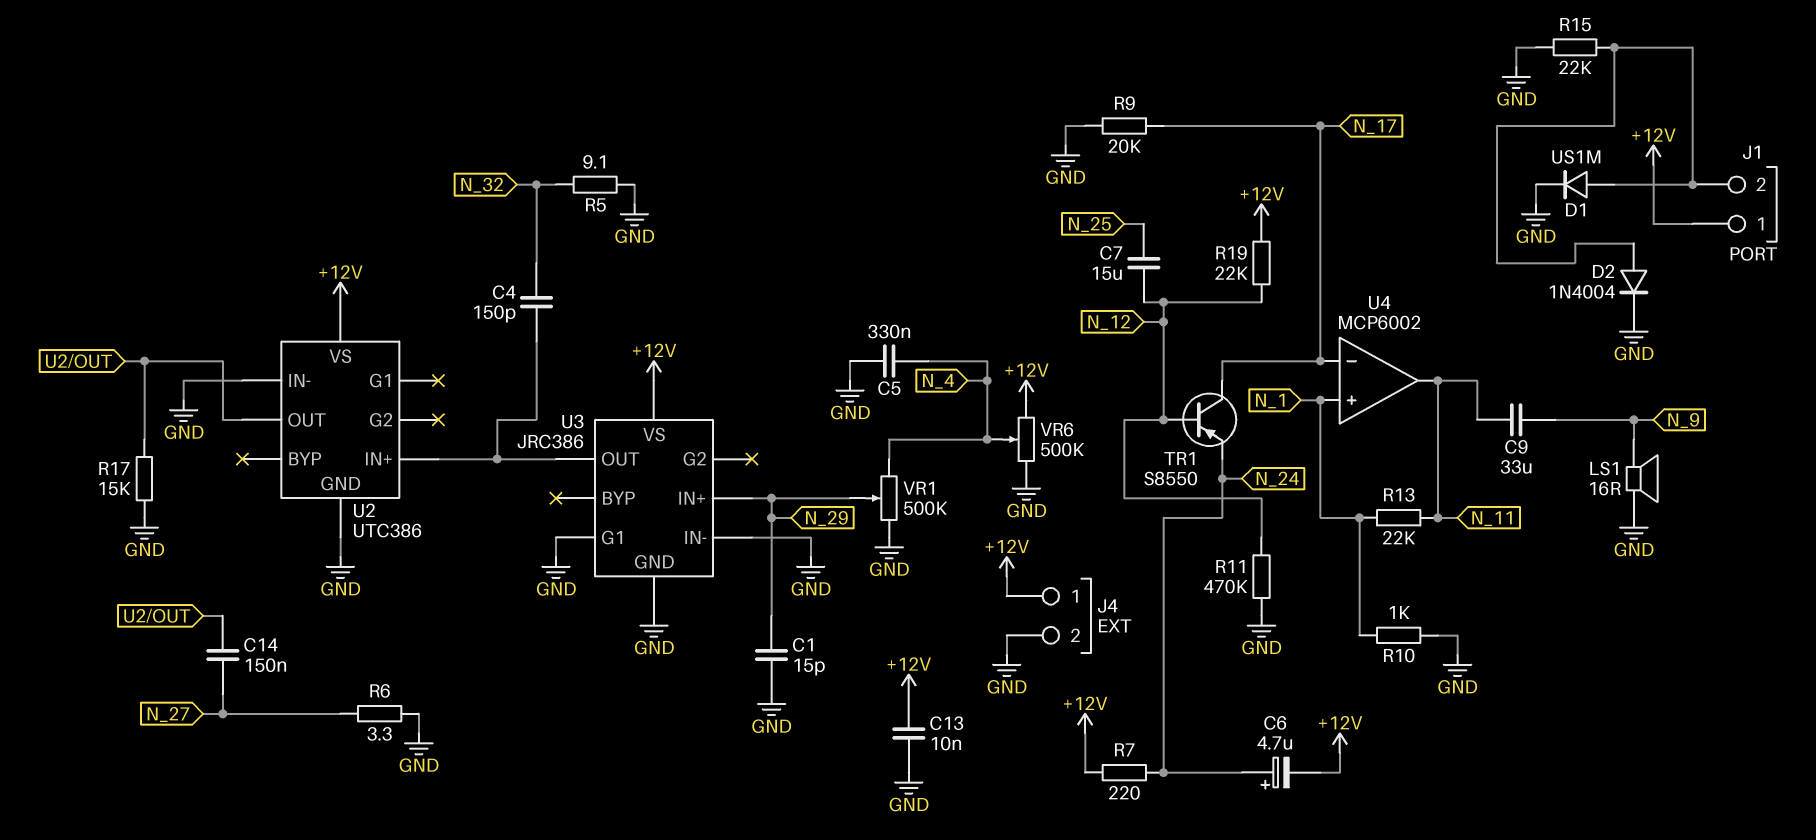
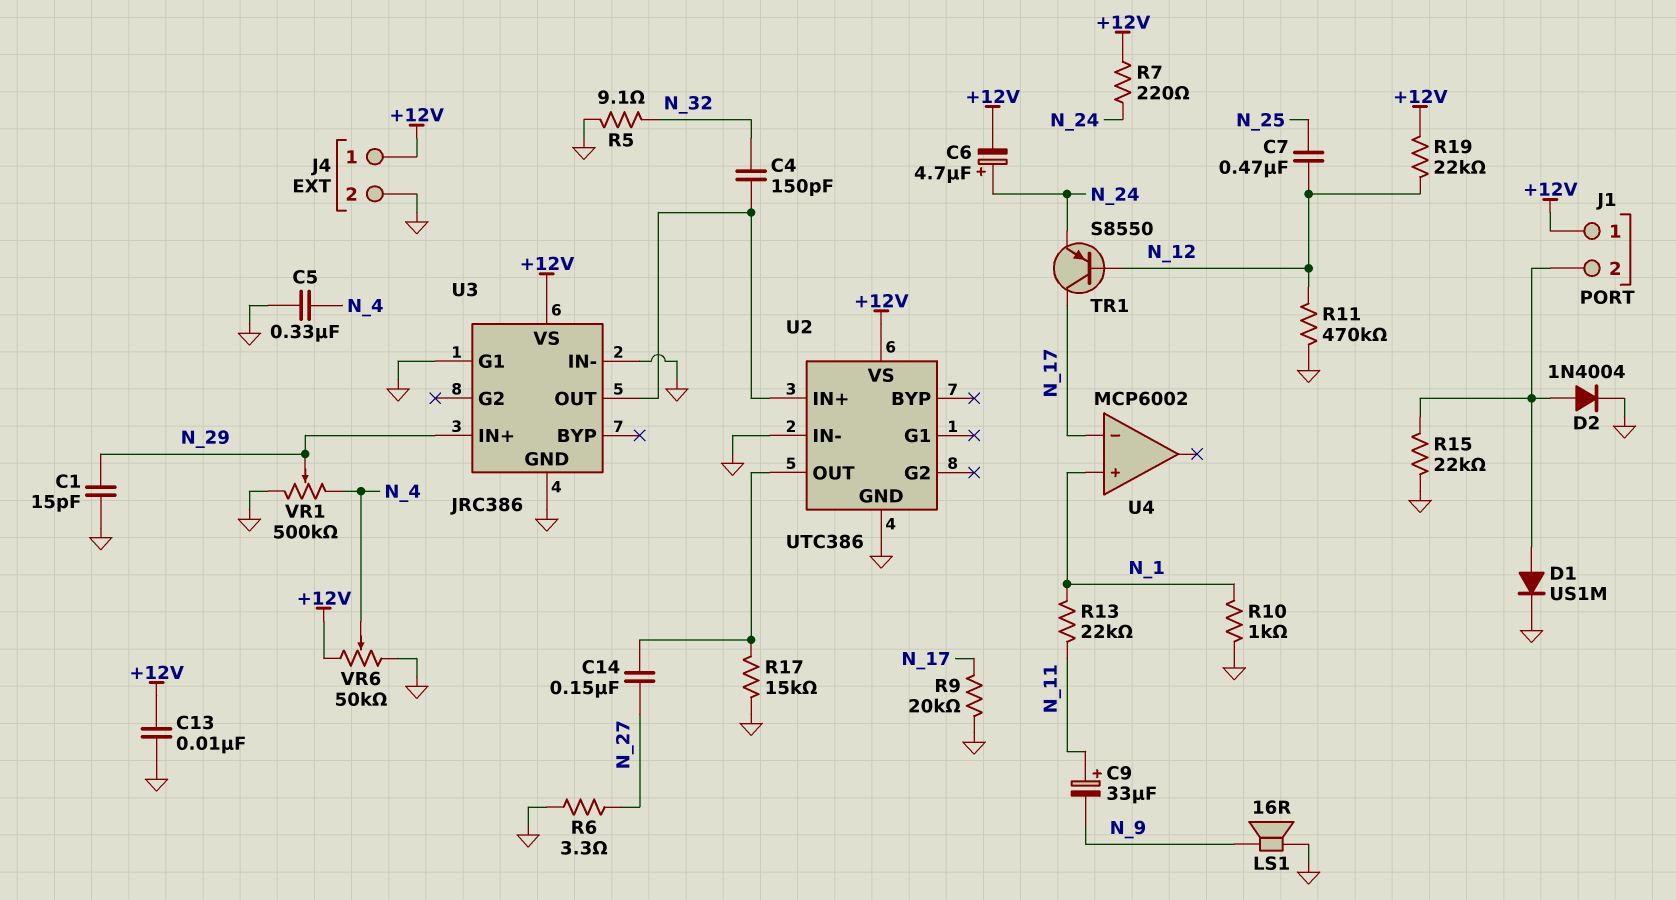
C7: 15uF (N_12, N_25) -> 470nF (N_12, N_25)
C9: 33uF (N_9, N_11) -> 33uF (plus N_11, minus N_9)
U4 pin out: N_11 -> none
VR6: 500k (+12V, GND, wiper N_4) -> 50k (+12V, GND, wiper N_4)

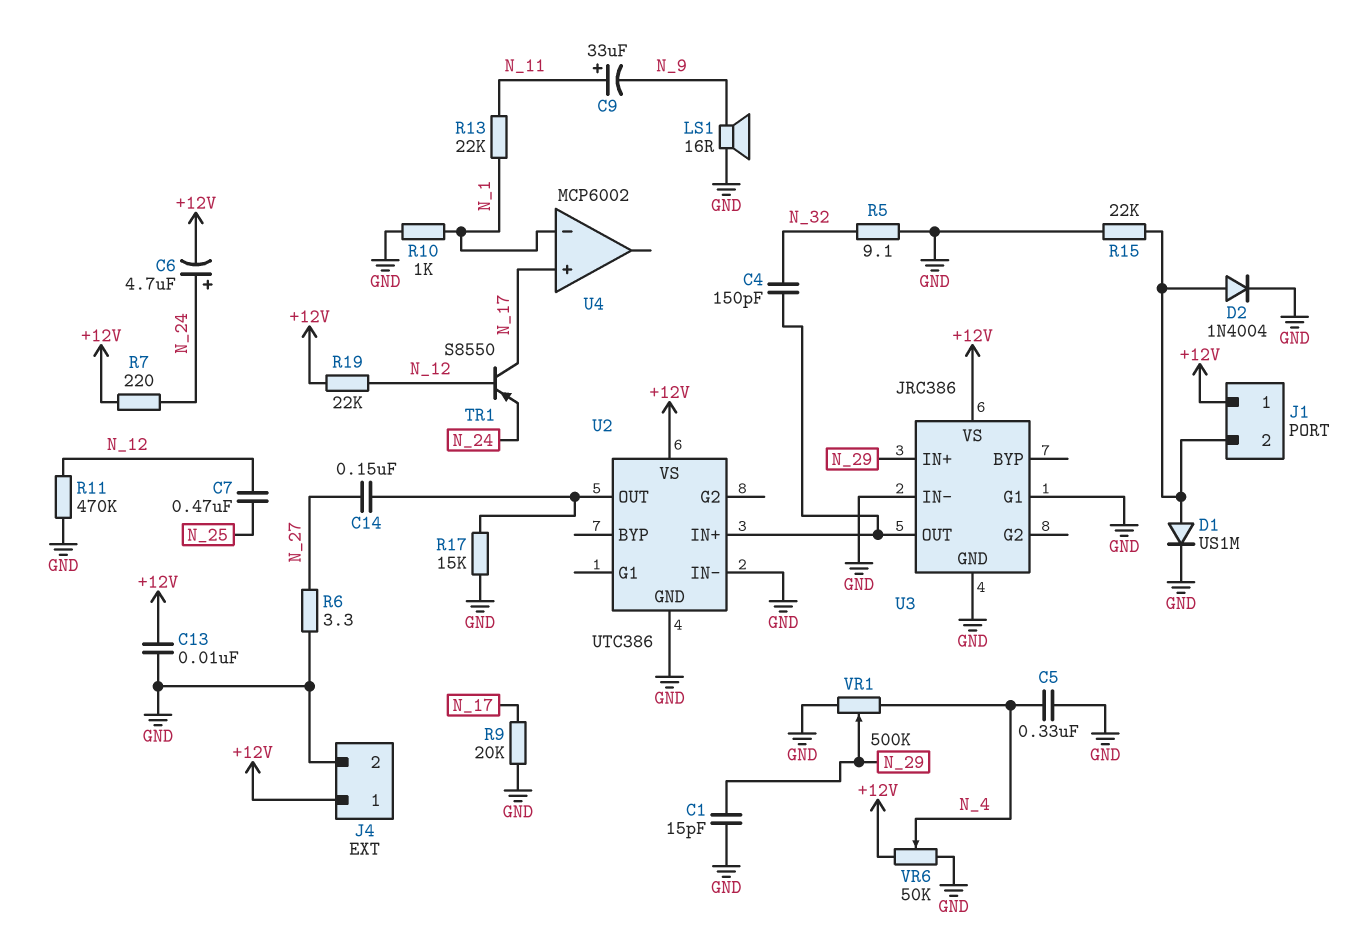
U4 pin in+: N_1 -> N_17
U4 pin in-: N_17 -> N_1

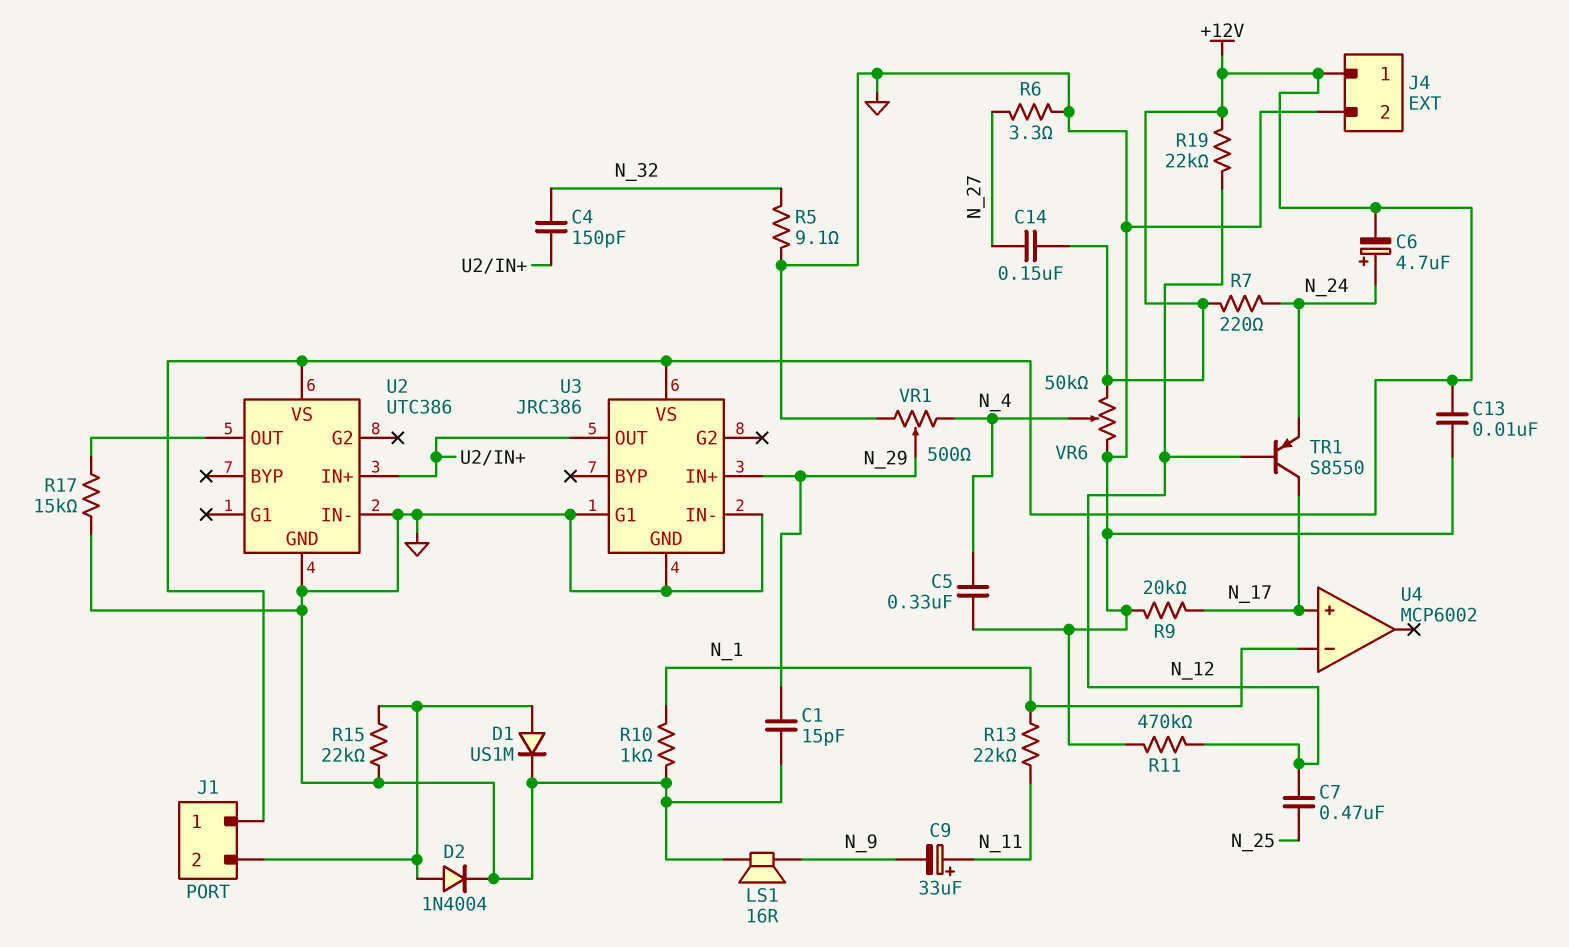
C14: 150nF (N_27, U2/OUT) -> 150nF (+12V, N_27)
VR1: 500k (GND, N_4, wiper N_29) -> 500 (GND, N_4, wiper N_29)

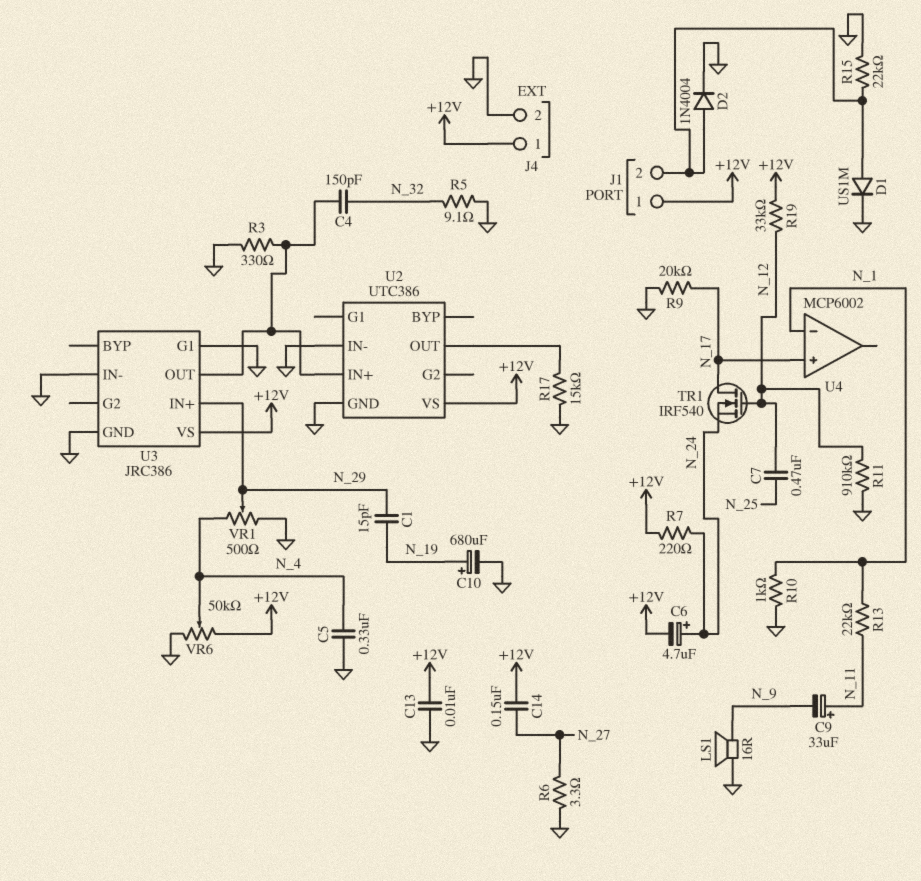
C1: 15pF (GND, N_29) -> 15pF (N_19, N_29)
C10: none -> 680uF (plus N_19, minus GND)
R3: none -> 330 (GND, U2/IN+)
R11: 470k (GND, N_12) -> 910k (GND, N_12)
R19: 22k (+12V, N_12) -> 33k (+12V, N_12)
TR1: PNP S8550 (B N_12, C N_17, E N_24) -> NMOS IRF540 (G N_12, D N_17, S N_24)

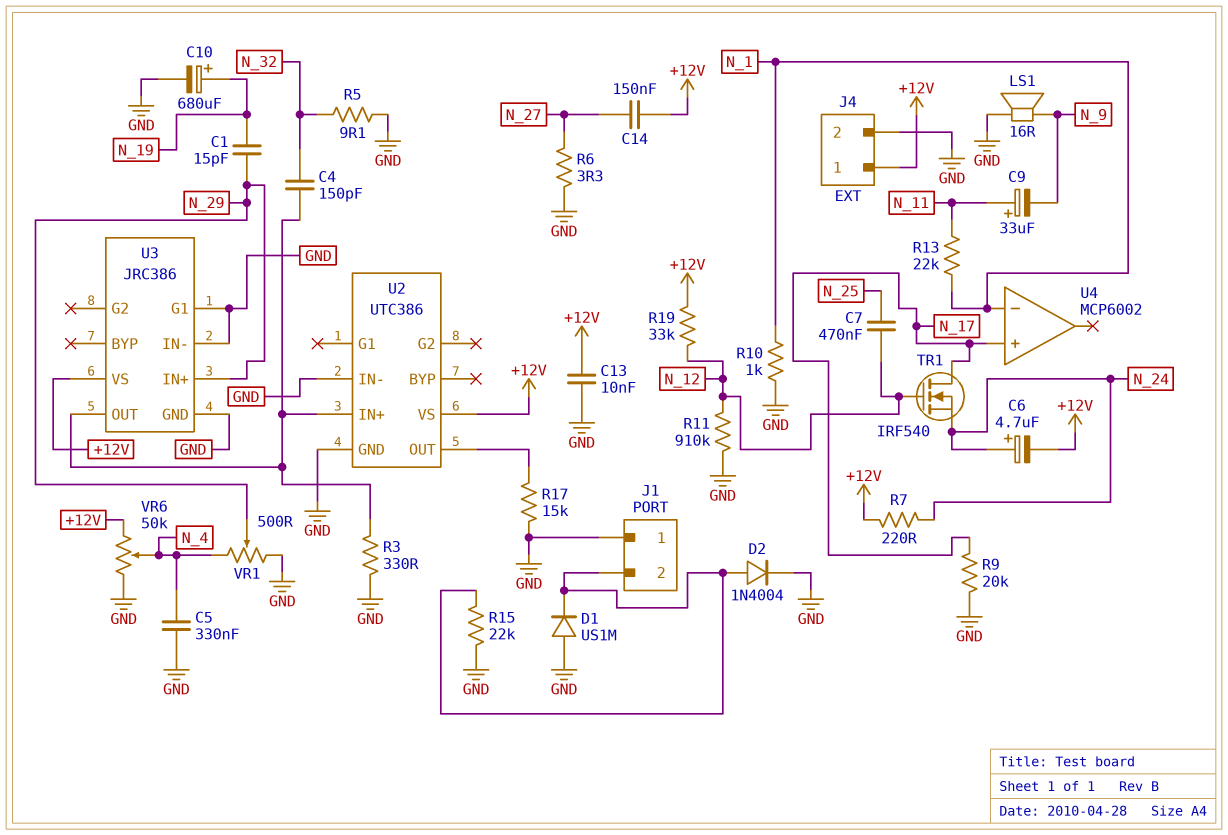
D1: diode US1M (A J1/2, K GND) -> diode US1M (A GND, K J1/2)
J1 pin 1: +12V -> GND

